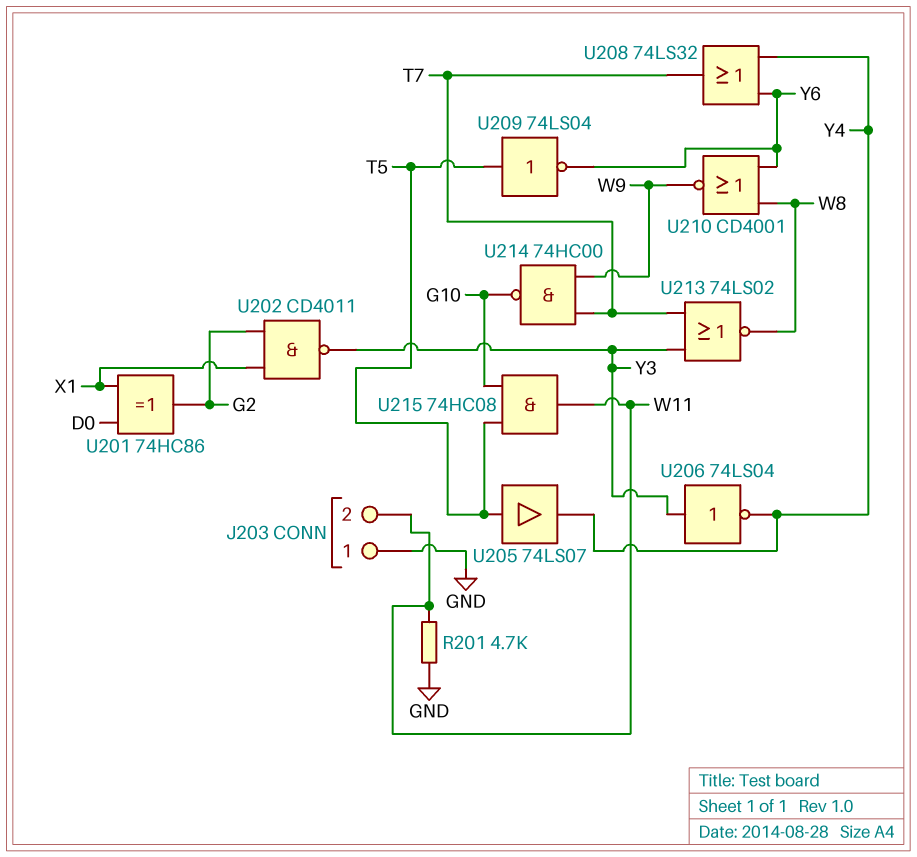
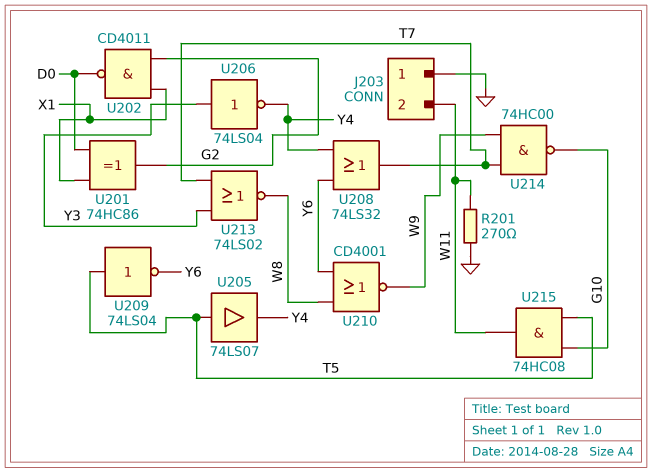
R201: 4.7k (GND, W11) -> 270 (GND, W11)
U202: NAND CD4011 (in G2, in X1, out Y3) -> NAND CD4011 (in G2, in X1, out D0)

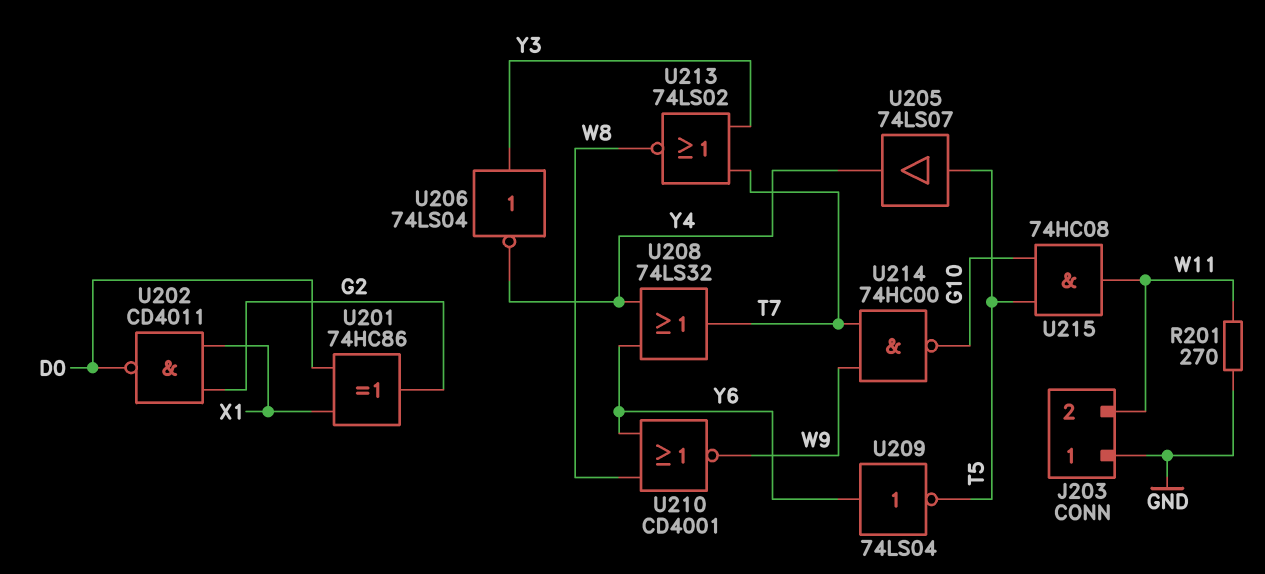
U209: NOT 74LS04 (in T5, out Y6) -> NOT 74LS04 (in Y6, out T5)

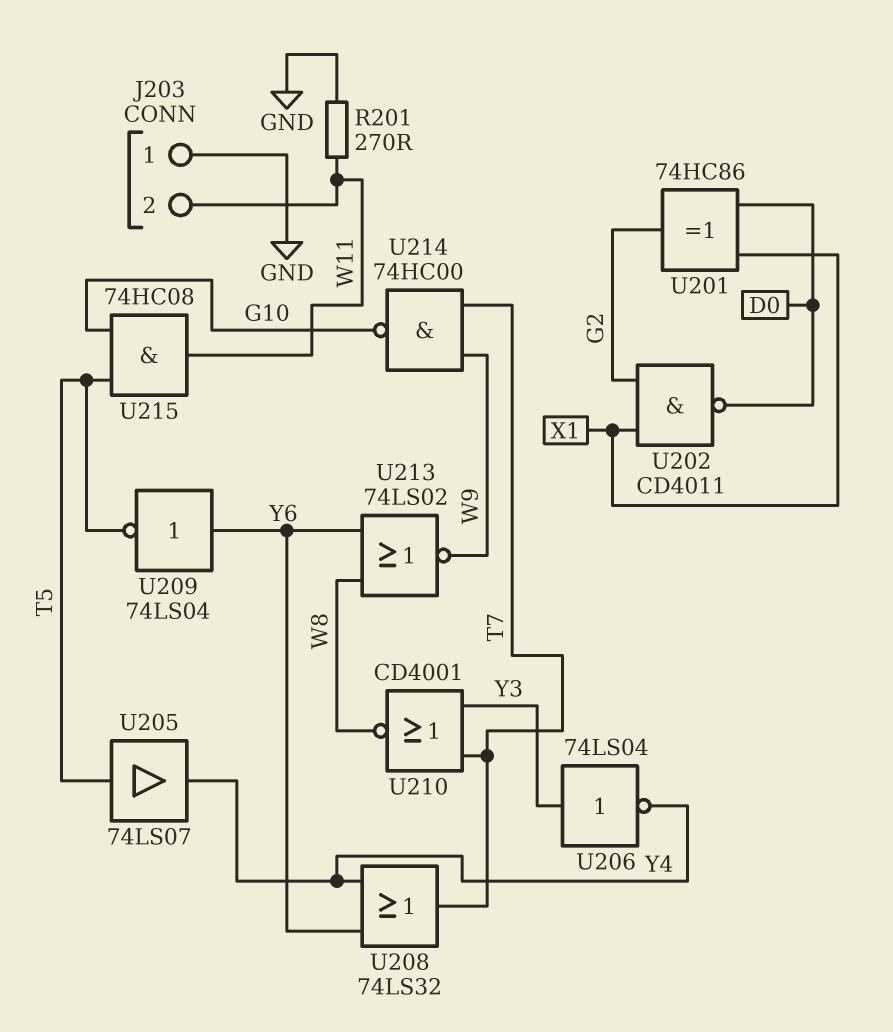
U210: NOR CD4001 (in W8, in Y6, out W9) -> NOR CD4001 (in T7, in Y3, out W8)
U213: NOR 74LS02 (in T7, in Y3, out W8) -> NOR 74LS02 (in W8, in Y6, out W9)

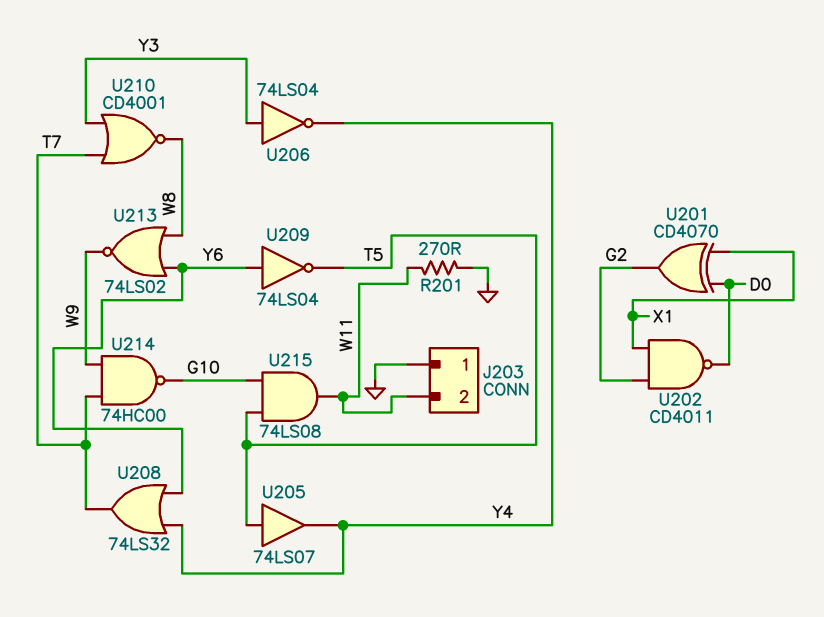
U201: XOR 74HC86 (in D0, in X1, out G2) -> XOR CD4070 (in D0, in X1, out G2)
U215: AND 74HC08 (in G10, in T5, out W11) -> AND 74LS08 (in G10, in T5, out W11)

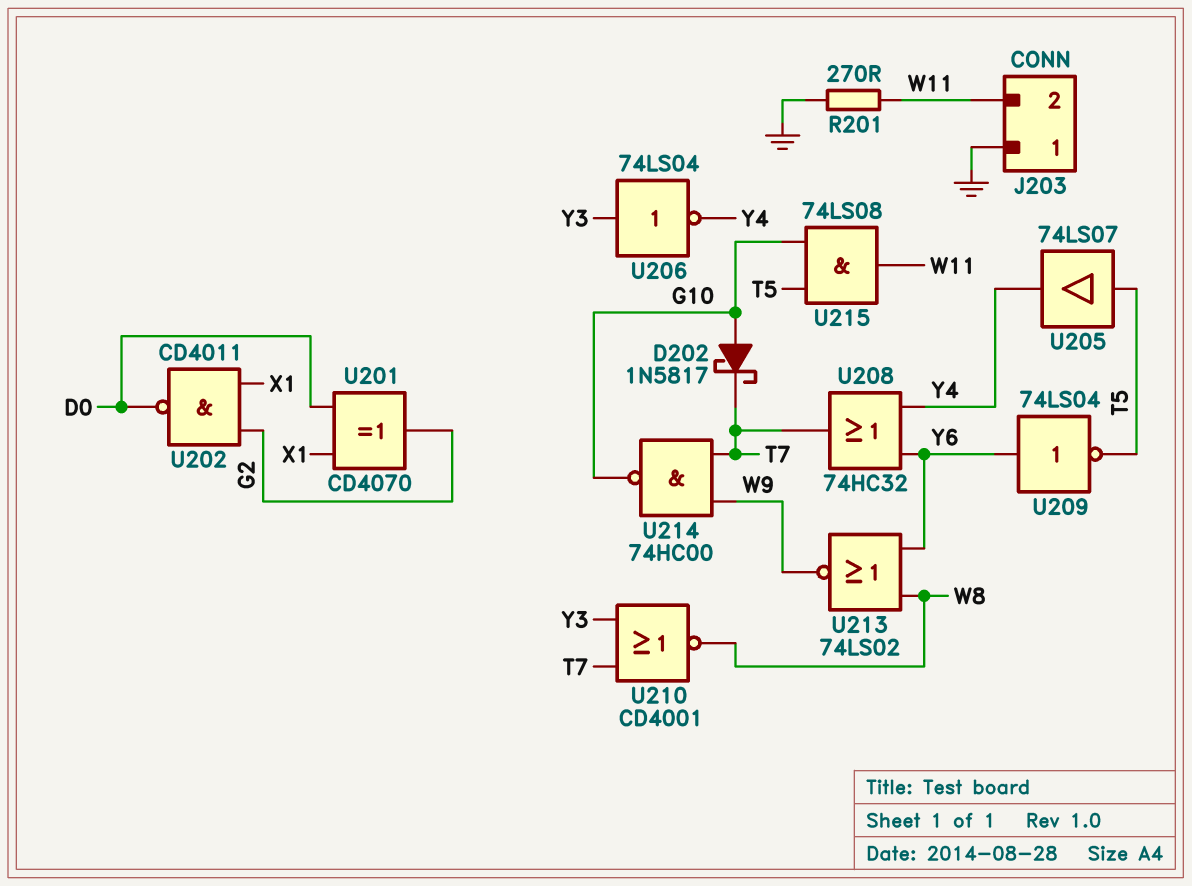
D202: none -> schottky 1N5817 (A G10, K T7)
U208: OR 74LS32 (in Y4, in Y6, out T7) -> OR 74HC32 (in Y4, in Y6, out T7)

